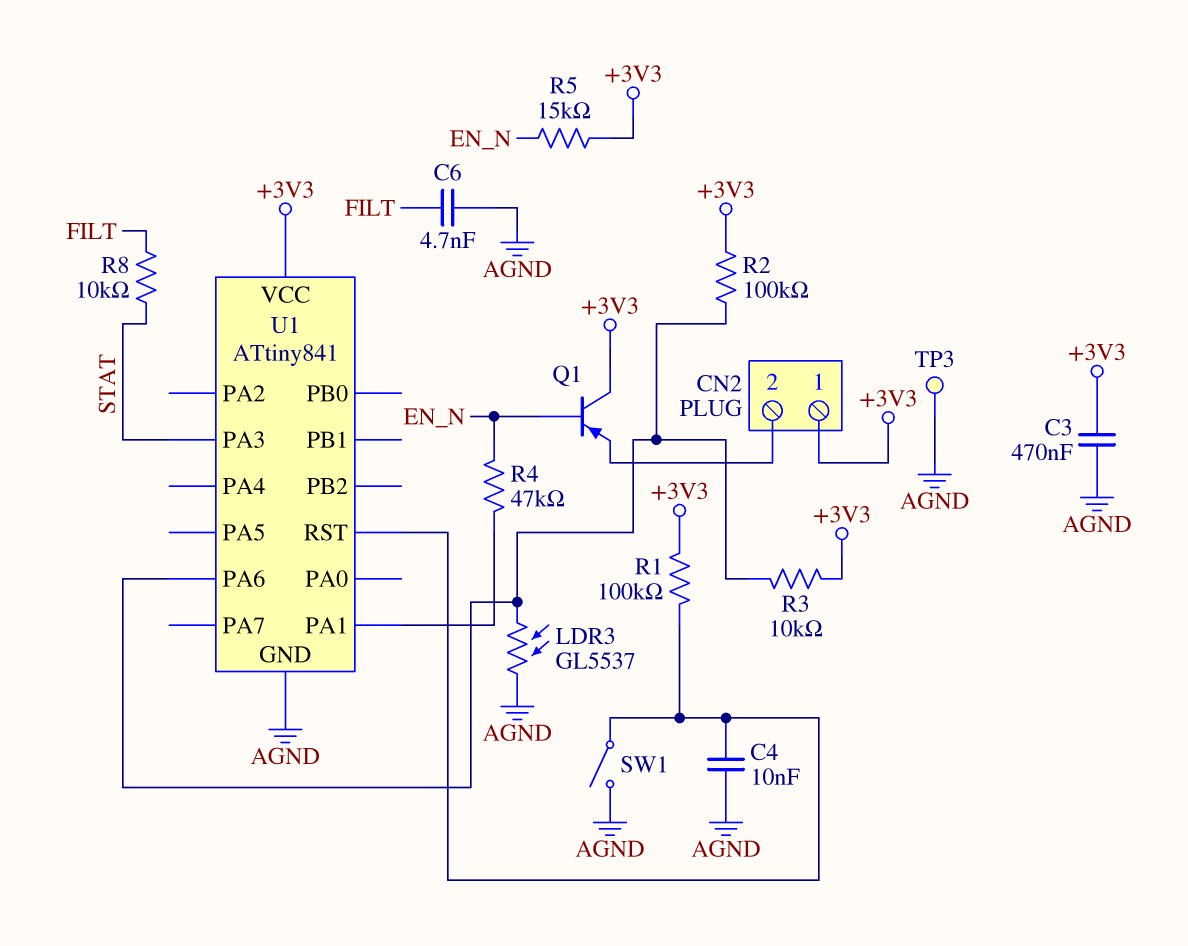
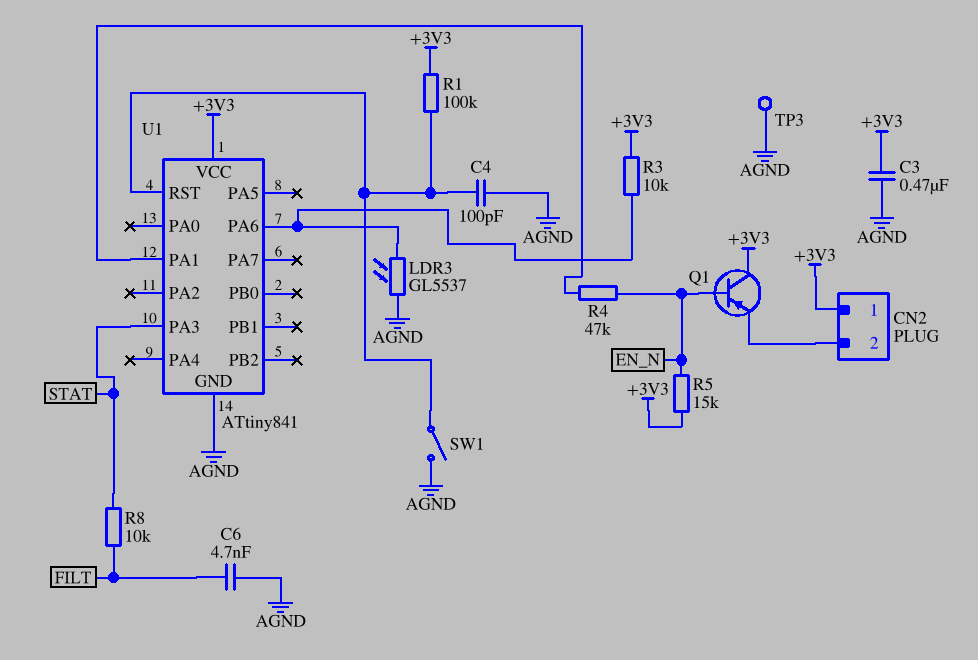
C4: 10nF (AGND, U1/RST) -> 100pF (AGND, U1/RST)
R2: 100k (+3V3, U1/PA6) -> none

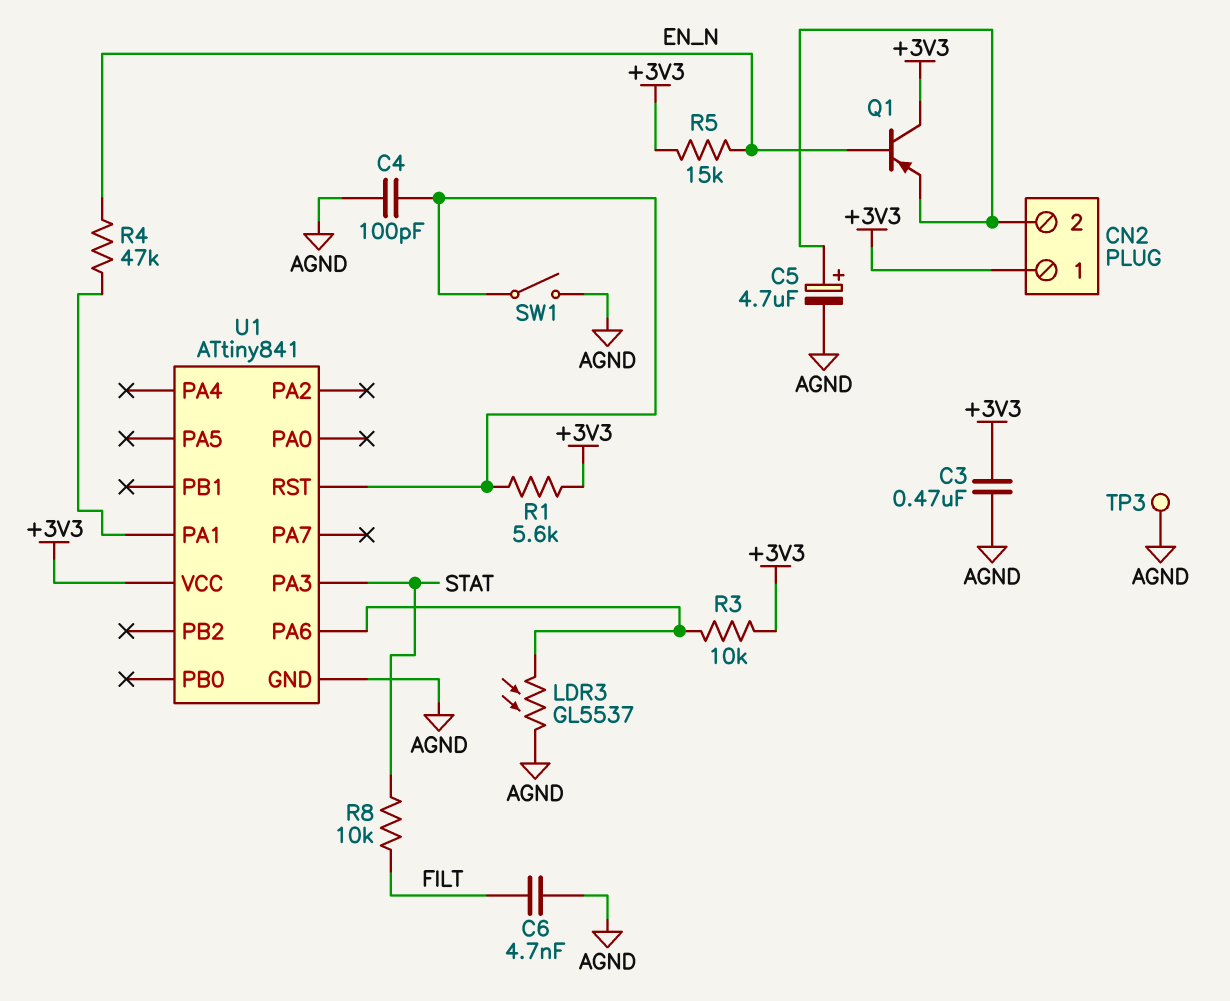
C5: none -> 4.7uF (plus CN2/2, minus AGND)
R1: 100k (+3V3, U1/RST) -> 5.6k (+3V3, U1/RST)

